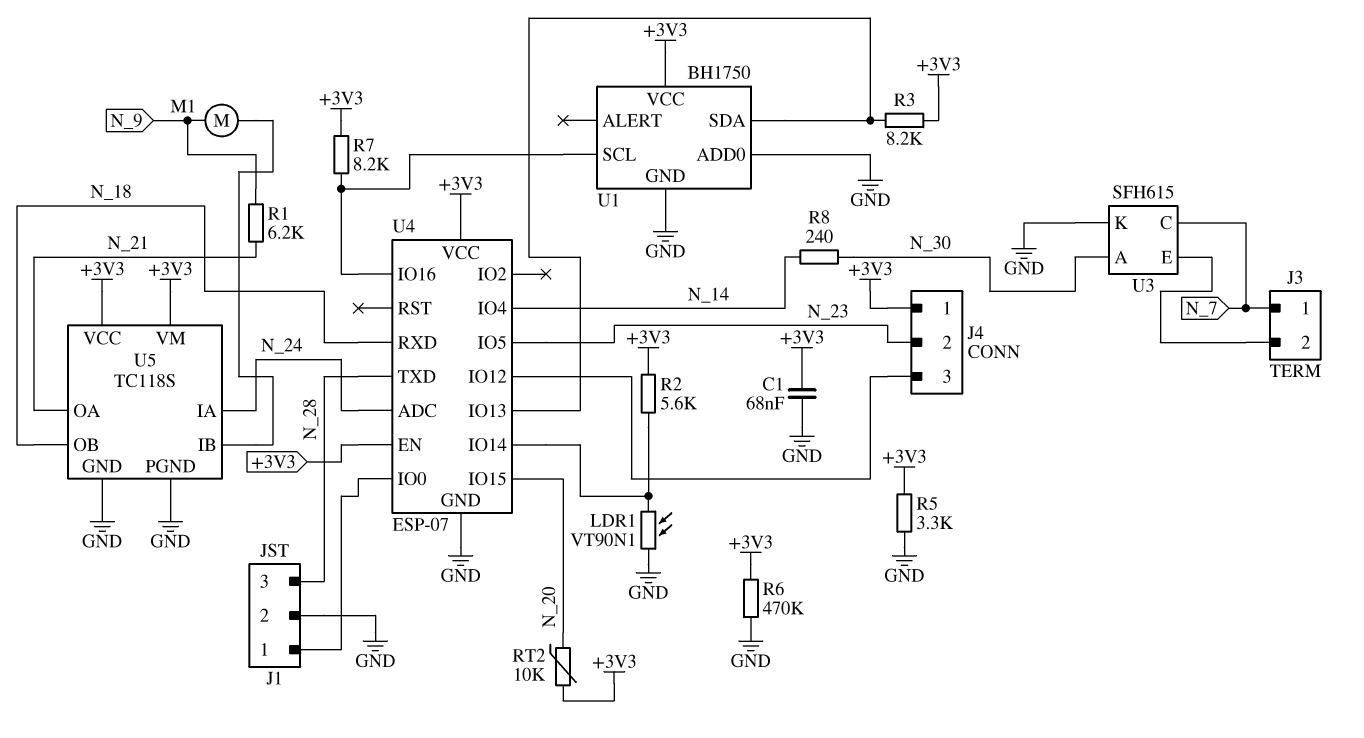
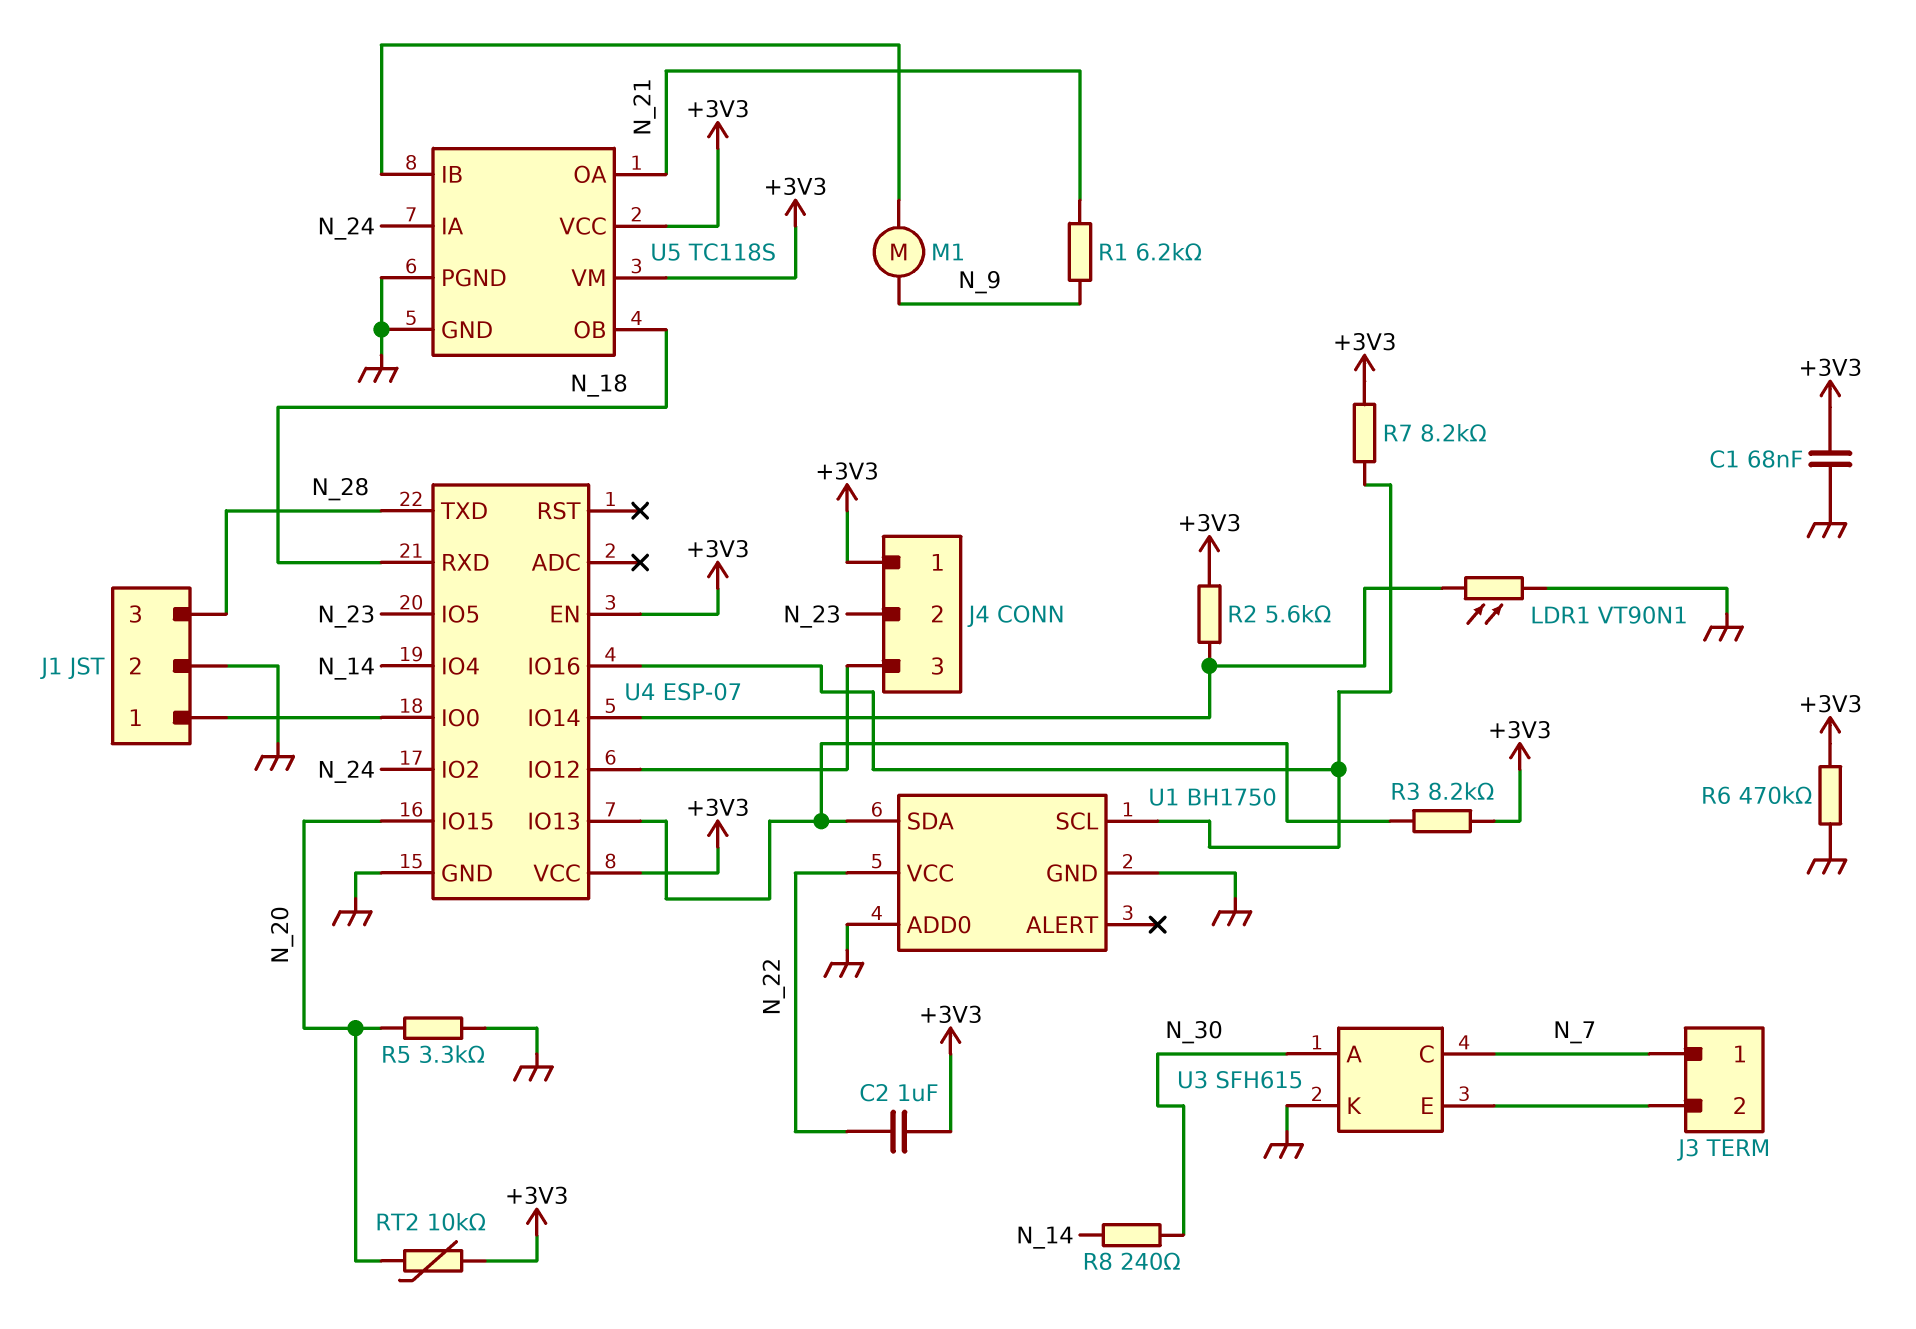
C2: none -> 1uF (+3V3, N_22)
R5: 3.3k (+3V3, GND) -> 3.3k (GND, N_20)
U1 pin VCC: +3V3 -> N_22
U4 pin ADC: N_24 -> none
U4 pin IO2: none -> N_24

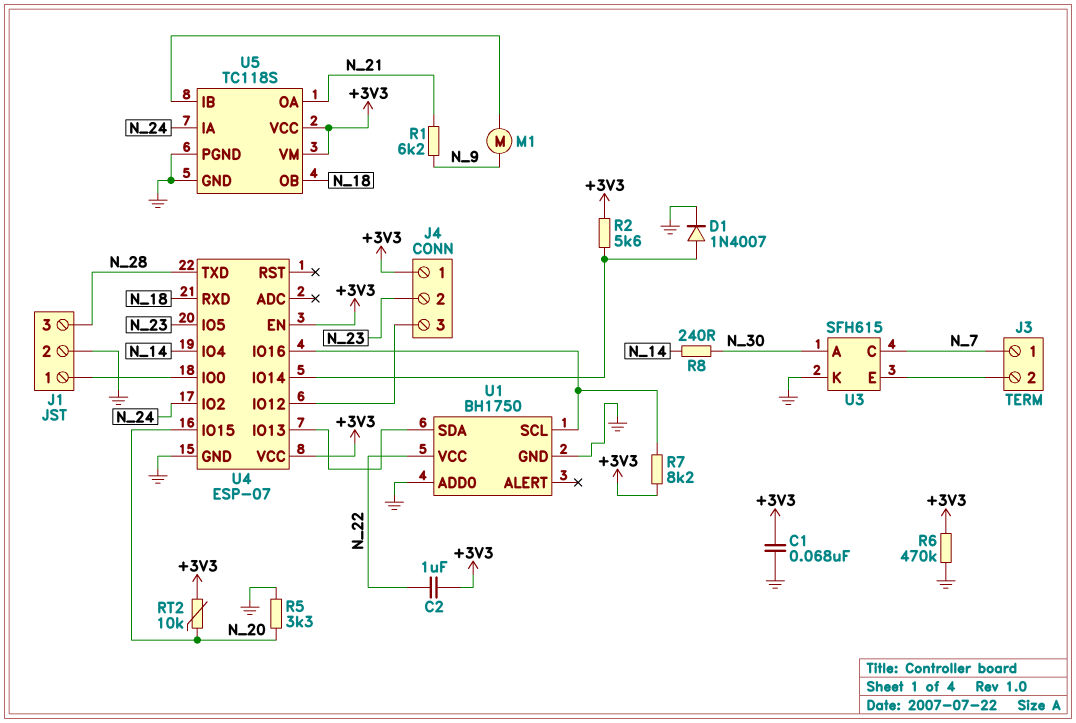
D1: none -> diode 1N4007 (A U4/IO14, K GND)
LDR1: VT90N1 (GND, U4/IO14) -> none
R3: 8.2k (+3V3, U1/SDA) -> none

